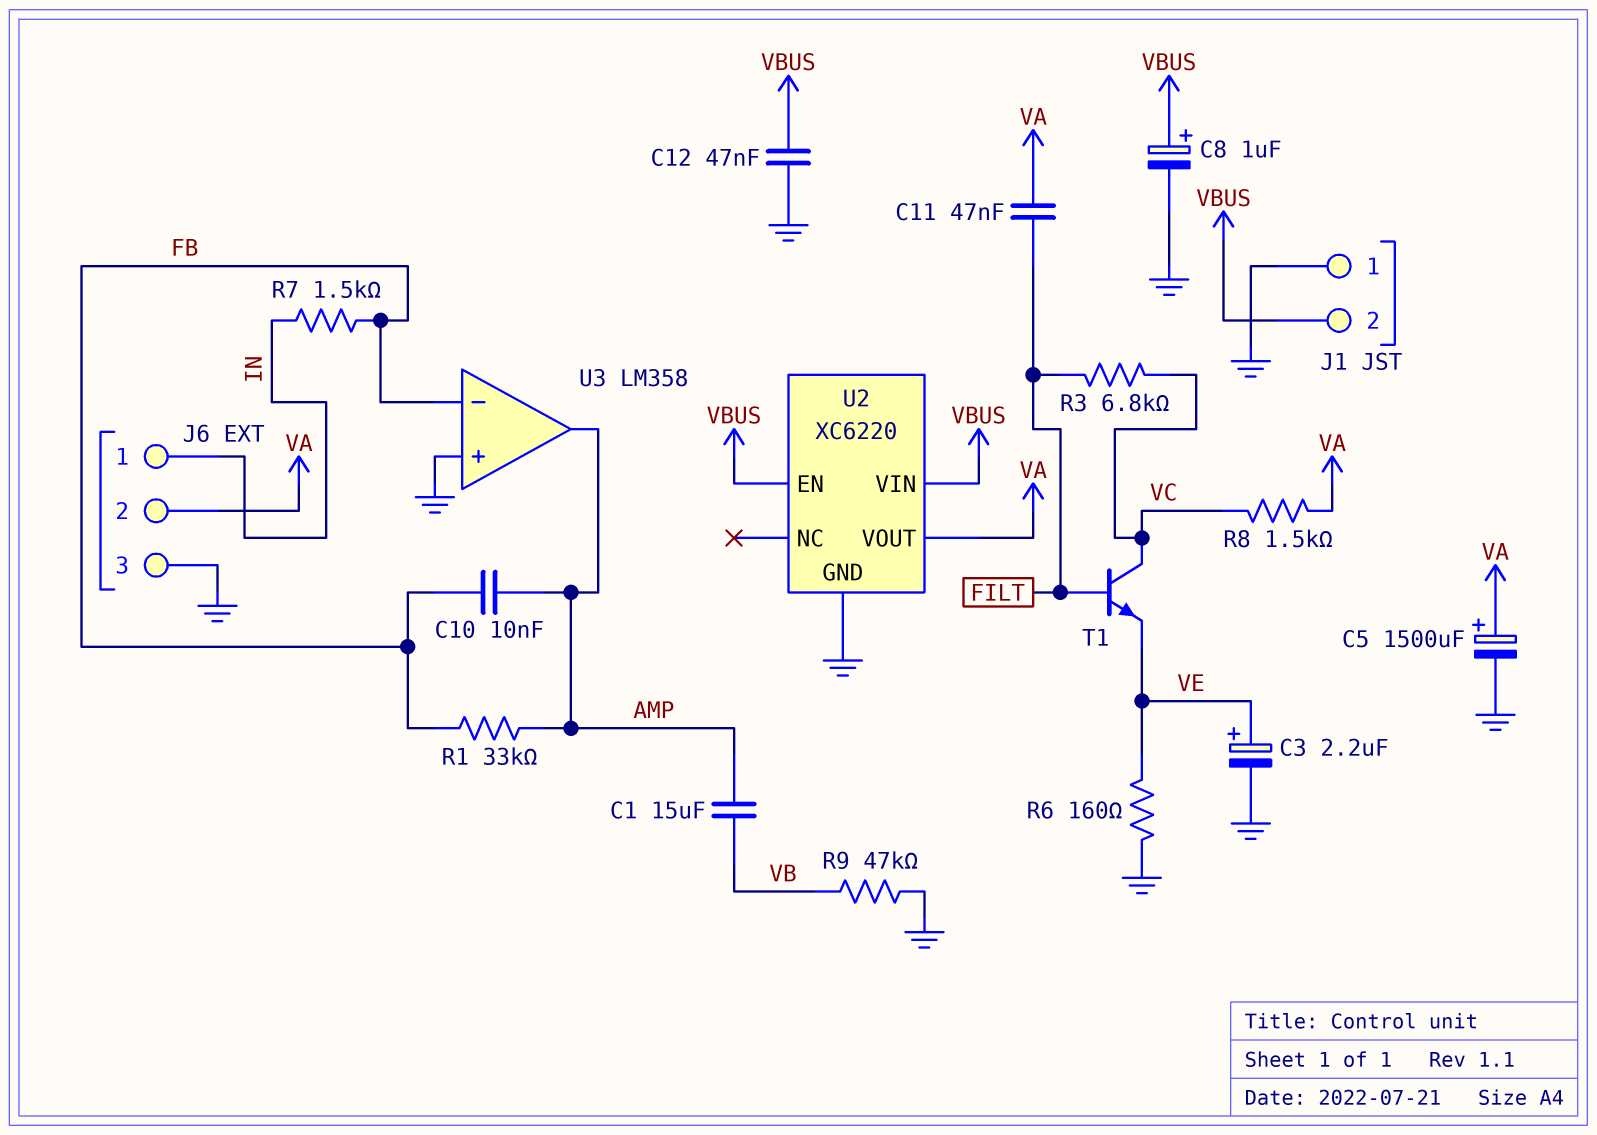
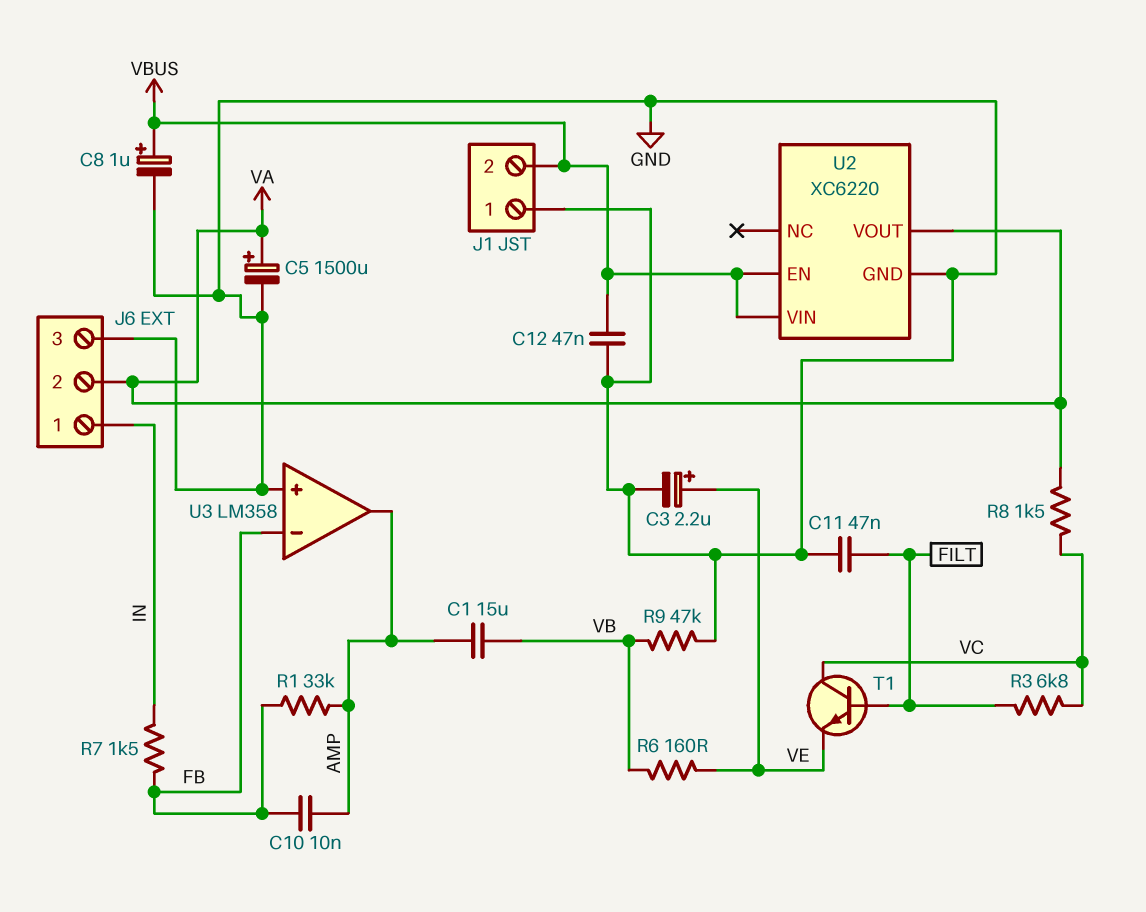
C11: 47nF (FILT, VA) -> 47nF (FILT, GND)
R6: 160 (GND, VE) -> 160 (VB, VE)

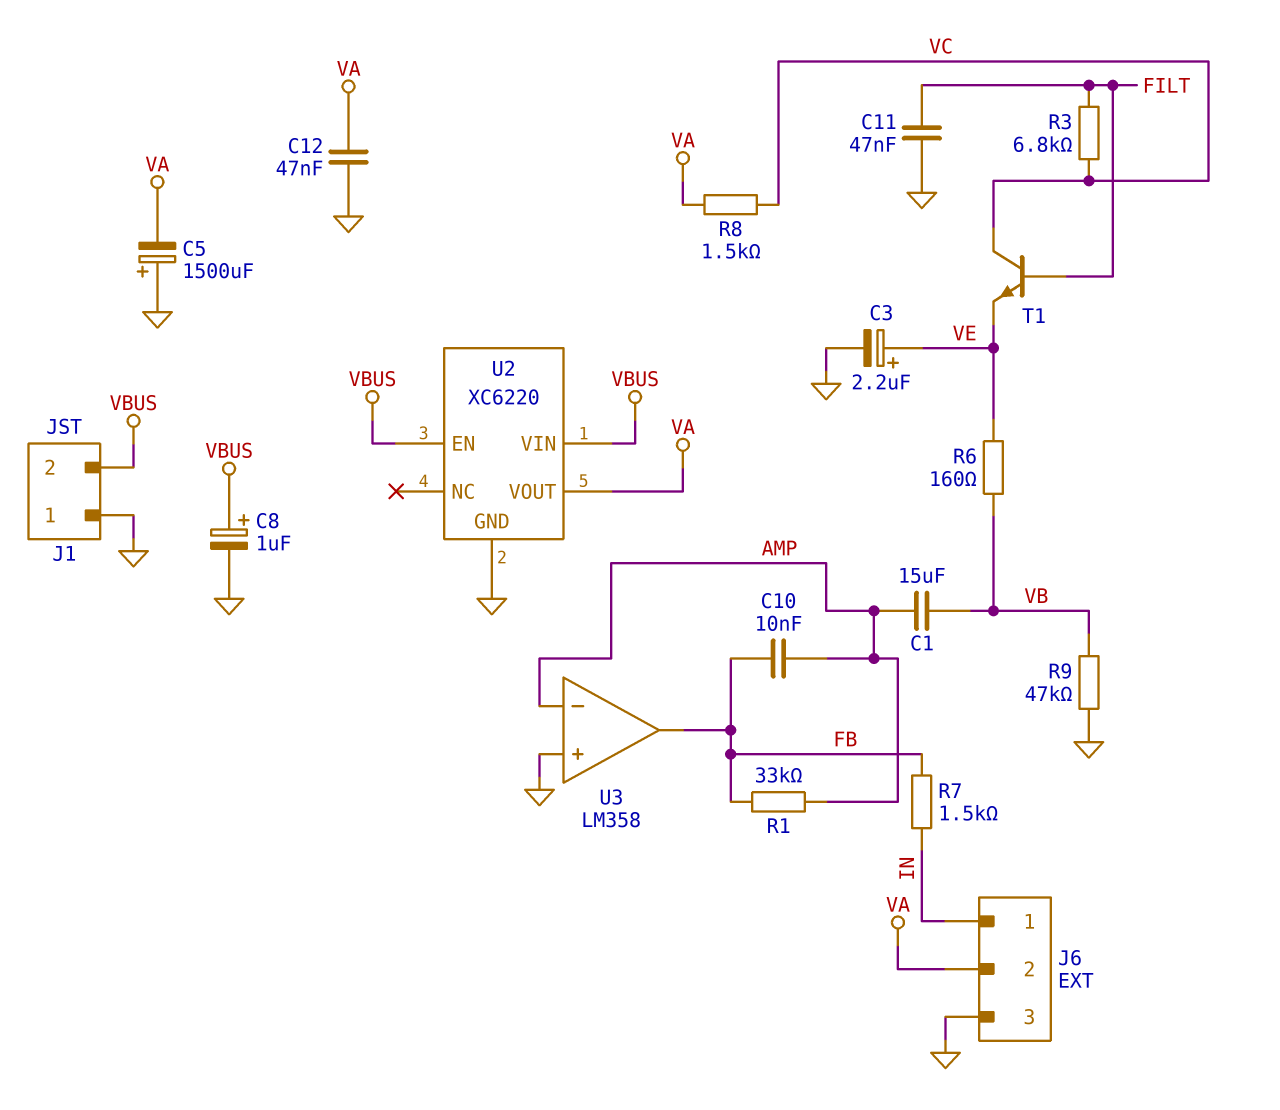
C5: 1500uF (plus VA, minus GND) -> 1500uF (plus GND, minus VA)
C12: 47nF (GND, VBUS) -> 47nF (GND, VA)
U3 pin in-: FB -> AMP
U3 pin out: AMP -> FB

